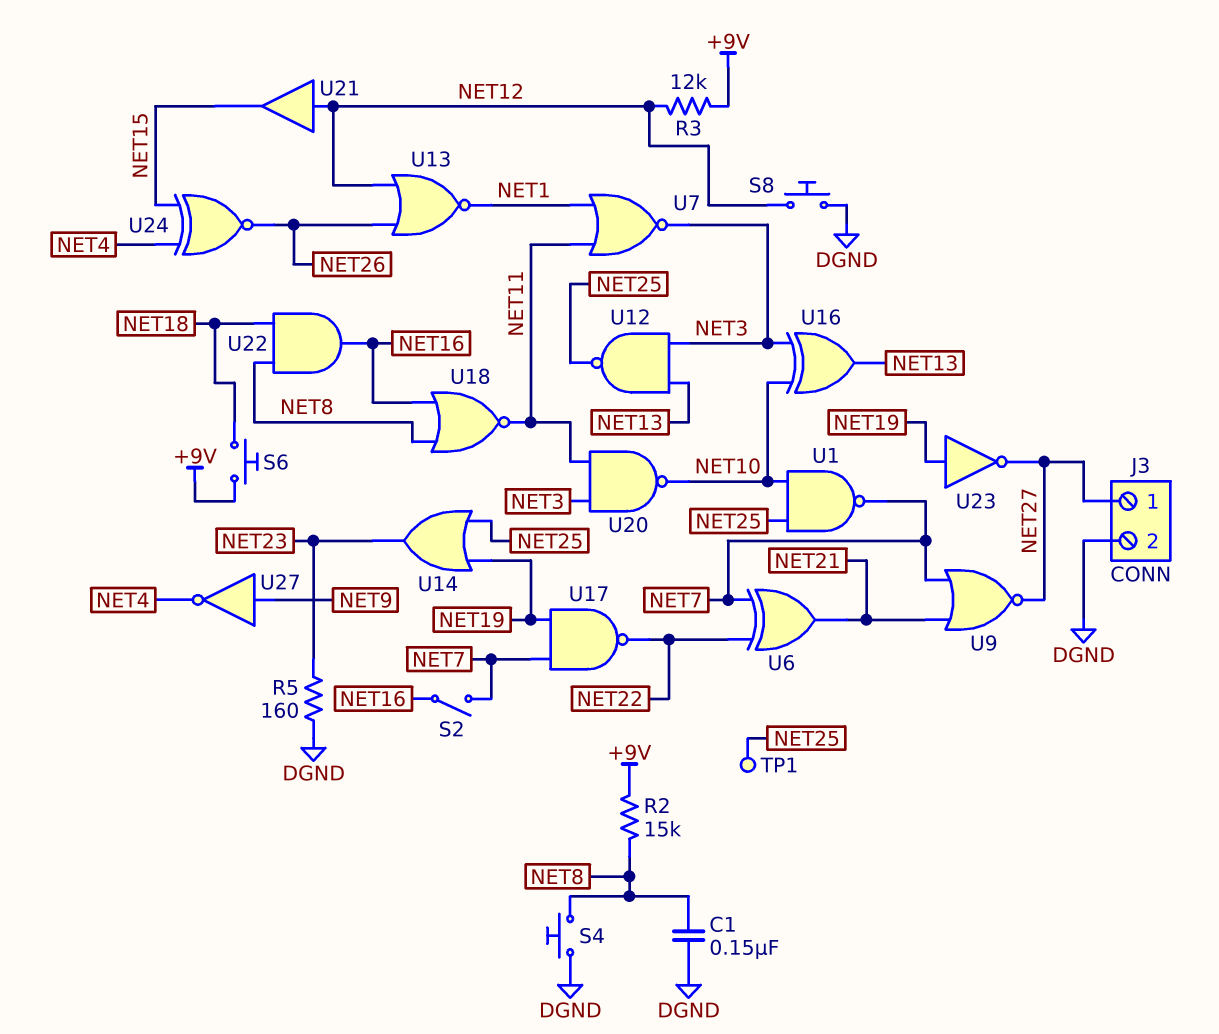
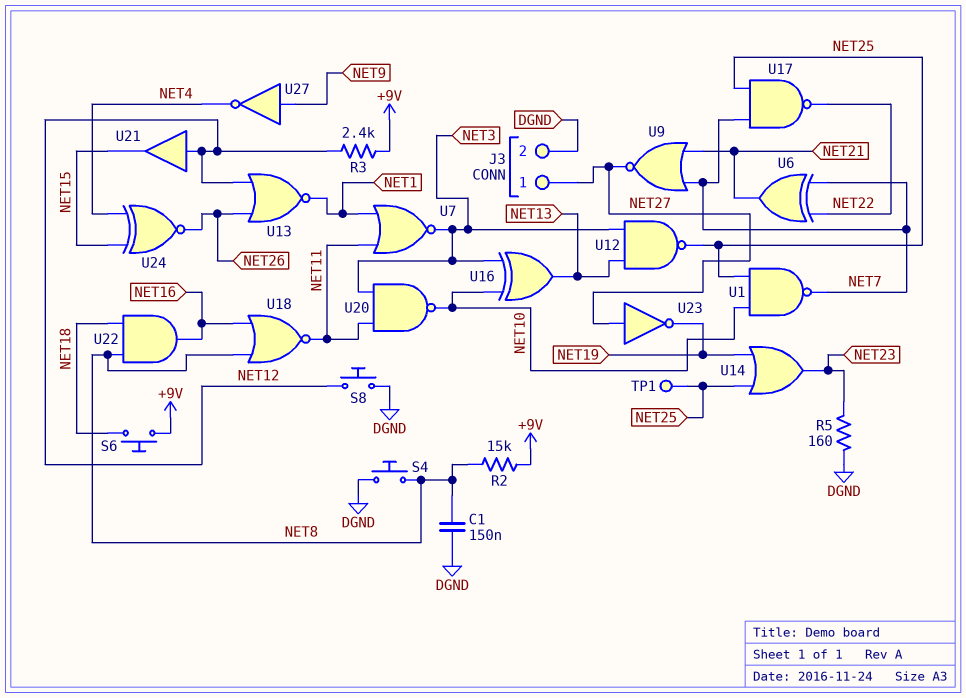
R3: 12k (+9V, NET12) -> 2.4k (+9V, NET12)
S2: switch (NET7, NET16) -> none
U17: NAND (in NET7, in NET19, out NET22) -> NAND (in NET7, in NET25, out NET22)
U23: NOT (in NET19, out NET27) -> NOT (in NET27, out NET19)

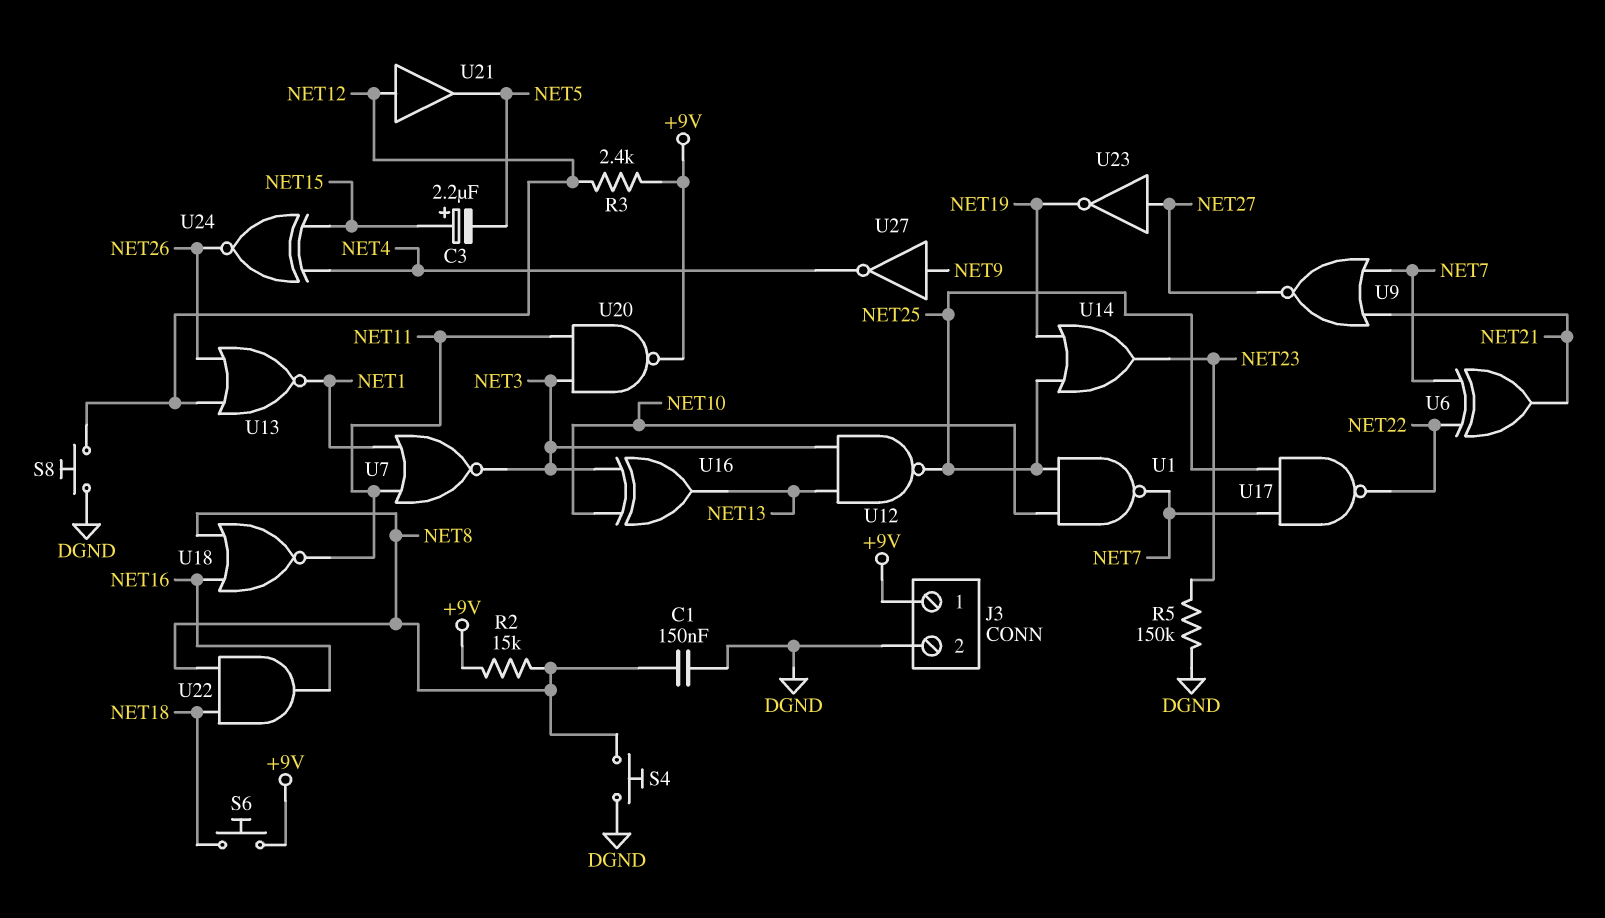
C3: none -> 2.2uF (plus NET15, minus NET5)
J3 pin 1: NET27 -> +9V
R5: 160 (DGND, NET23) -> 150k (DGND, NET23)
TP1: test point (NET25) -> none
U20: NAND (in NET3, in NET11, out NET10) -> NAND (in NET3, in NET11, out +9V)
U21: buffer (in NET12, out NET15) -> buffer (in NET12, out NET5)

